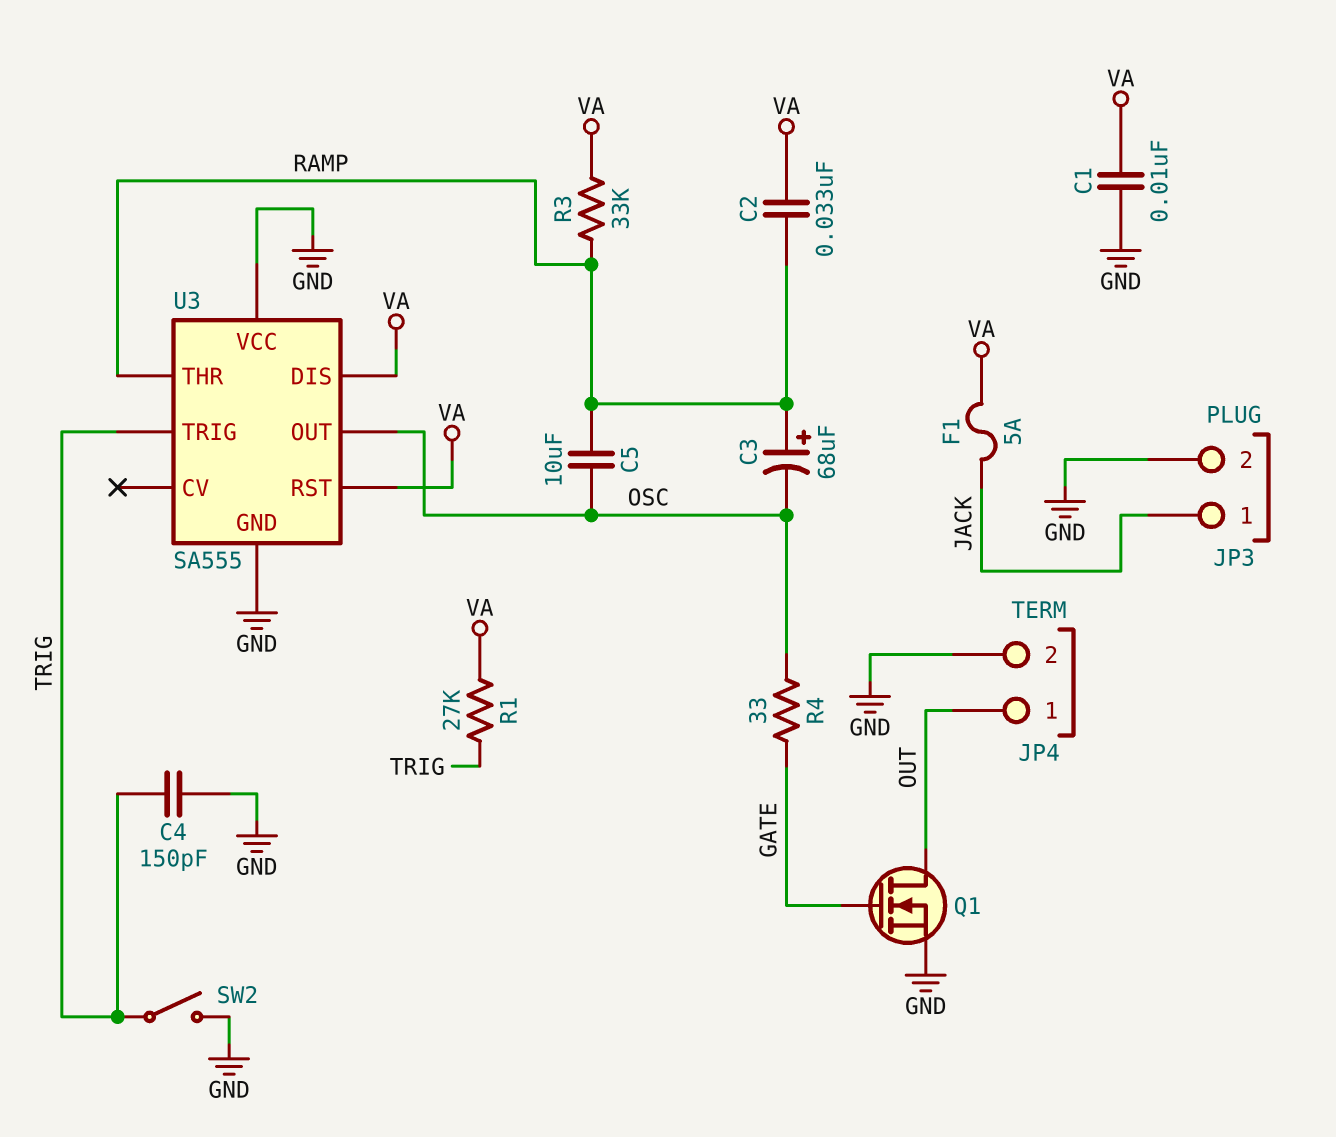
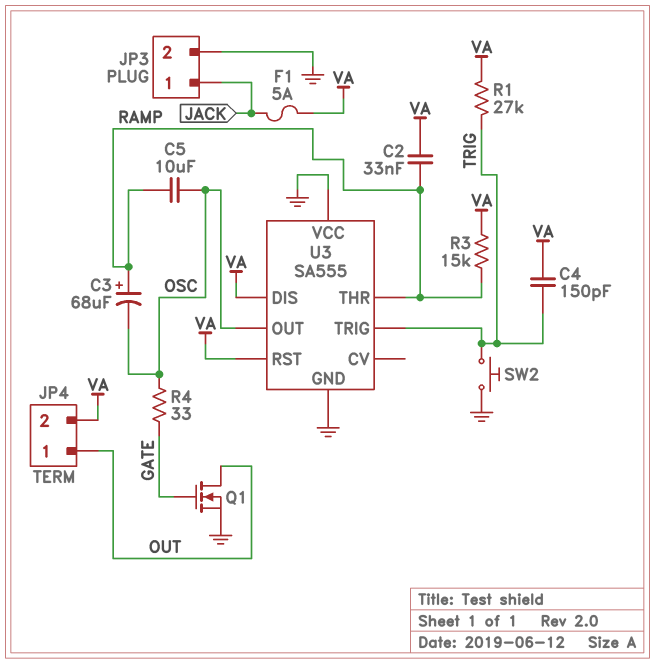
C1: 10nF (GND, VA) -> none
C4: 150pF (GND, TRIG) -> 150pF (TRIG, VA)
JP4 pin 2: GND -> VA
R3: 33k (RAMP, VA) -> 15k (RAMP, VA)
SW2: switch (GND, TRIG) -> button (GND, TRIG)

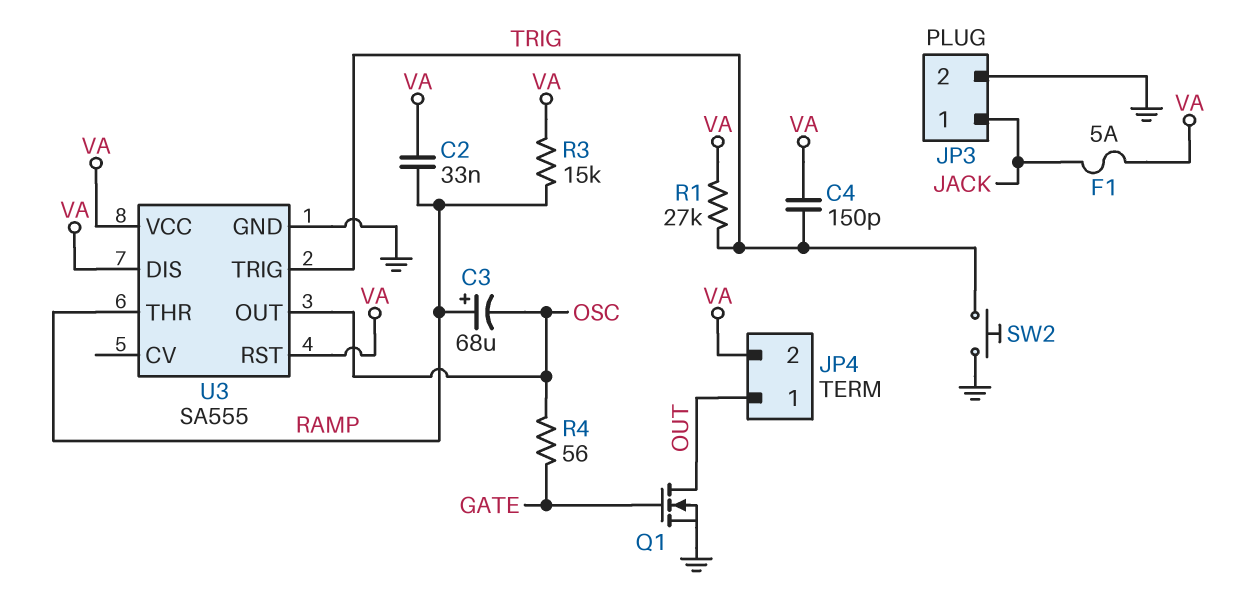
C5: 10uF (OSC, RAMP) -> none
R4: 33 (GATE, OSC) -> 56 (GATE, OSC)
U3 pin VCC: GND -> VA

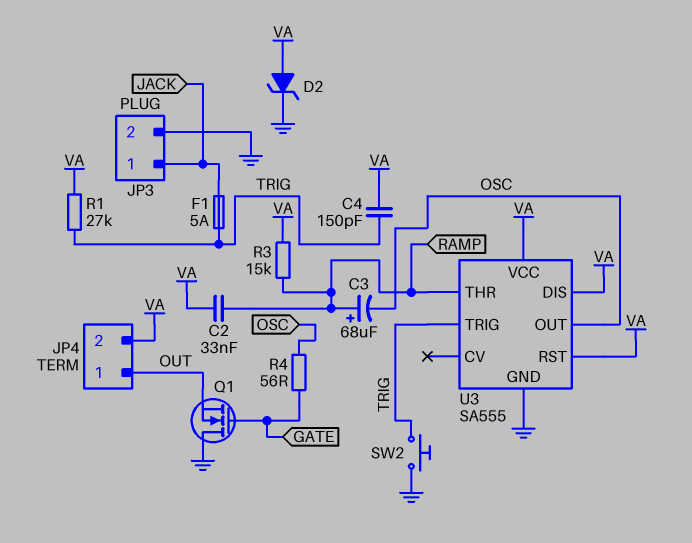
D2: none -> zener (A VA, K GND)
F1: 5A (JACK, VA) -> 5A (JACK, TRIG)
Q1: NMOS (G GATE, D OUT, S GND) -> NMOS (G GATE, D GND, S OUT)

